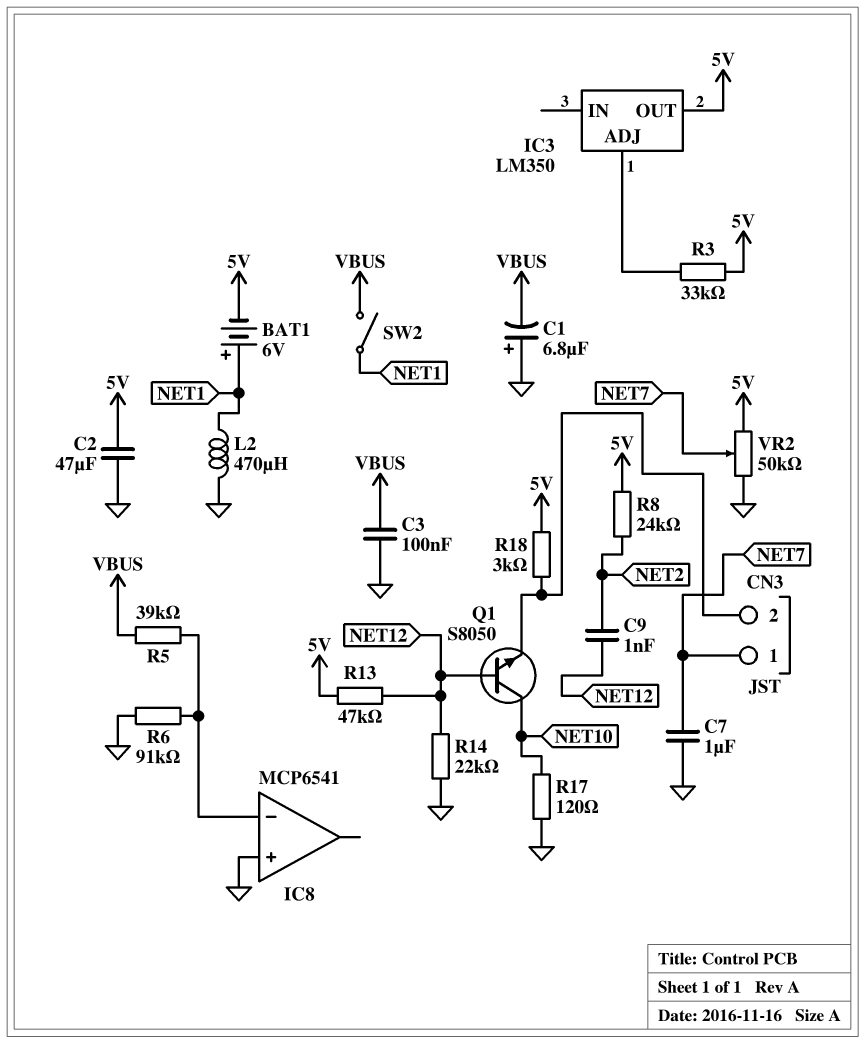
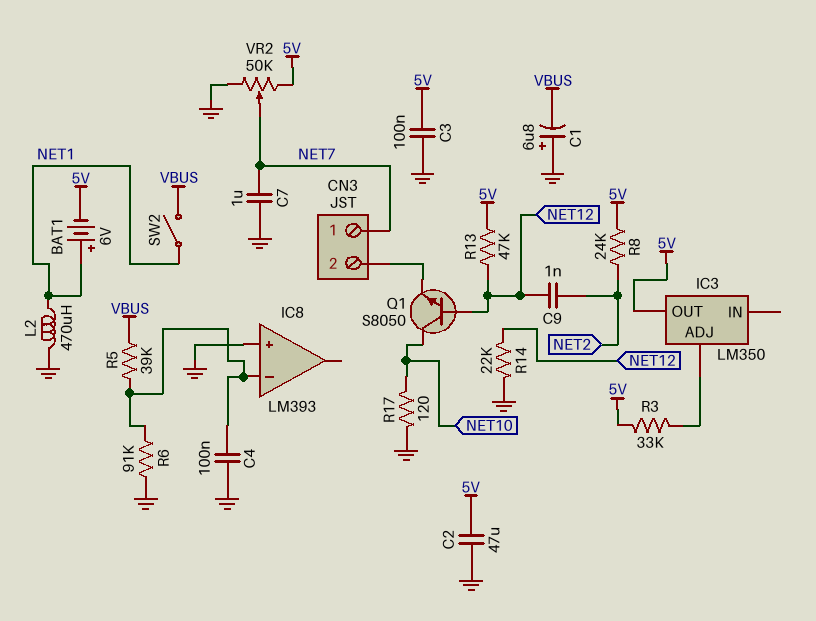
C3: 100nF (GND, VBUS) -> 100nF (5V, GND)
C4: none -> 100nF (GND, IC8/in-)
IC8: MCP6541 -> LM393
R18: 3k (5V, CN3/2) -> none

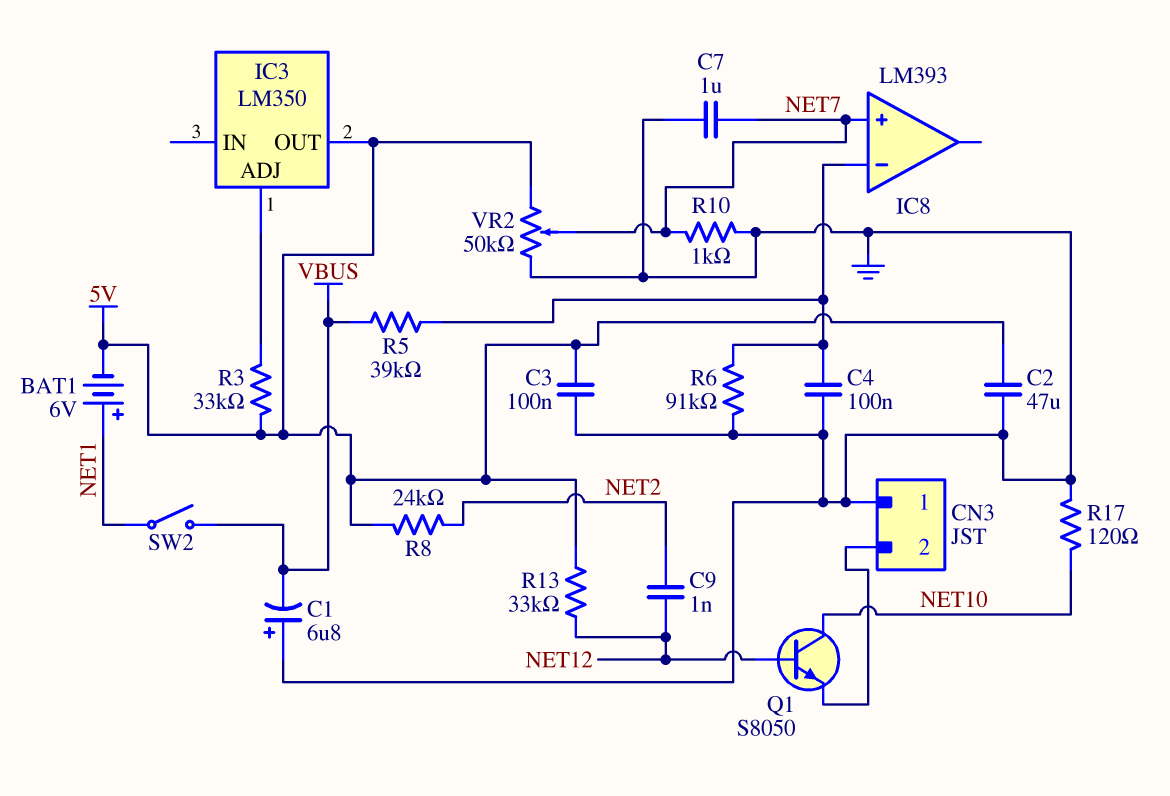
CN3 pin 1: NET7 -> GND
IC8 pin in+: GND -> NET7
L2: 470uH (GND, NET1) -> none
R10: none -> 1k (GND, NET7)
R13: 47k (5V, NET12) -> 33k (5V, NET12)
R14: 22k (GND, NET12) -> none

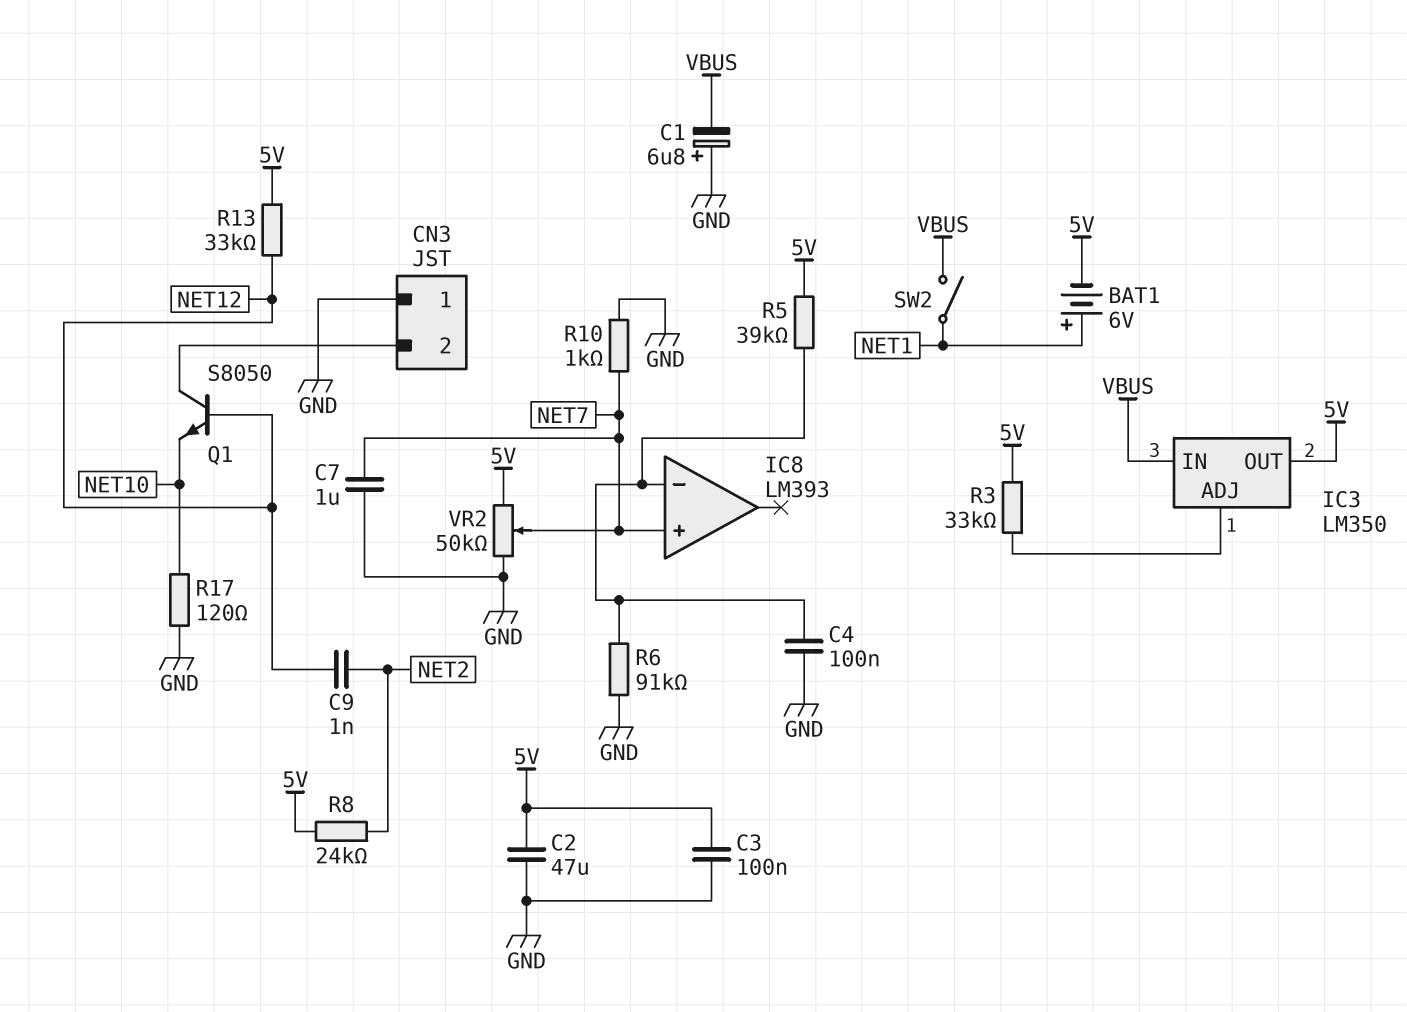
IC3 pin IN: none -> VBUS
Q1: NPN S8050 (B NET12, C NET10, E CN3/2) -> NPN S8050 (B NET12, C CN3/2, E NET10)
R5: 39k (IC8/in-, VBUS) -> 39k (5V, IC8/in-)

